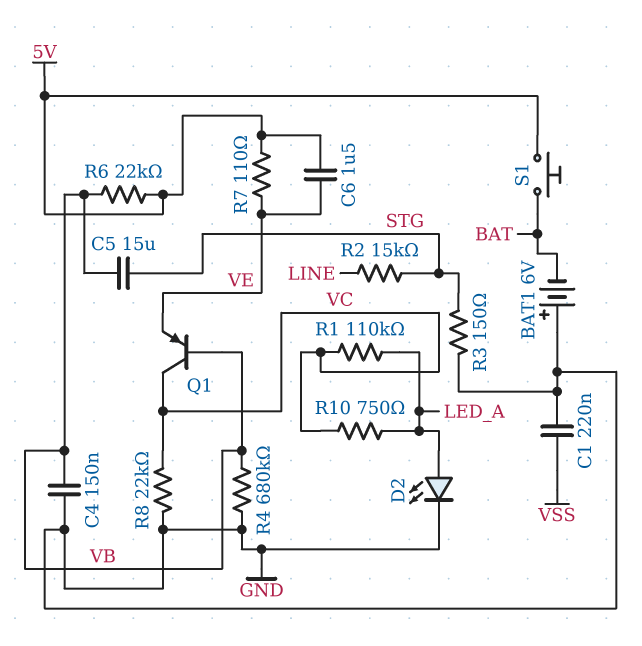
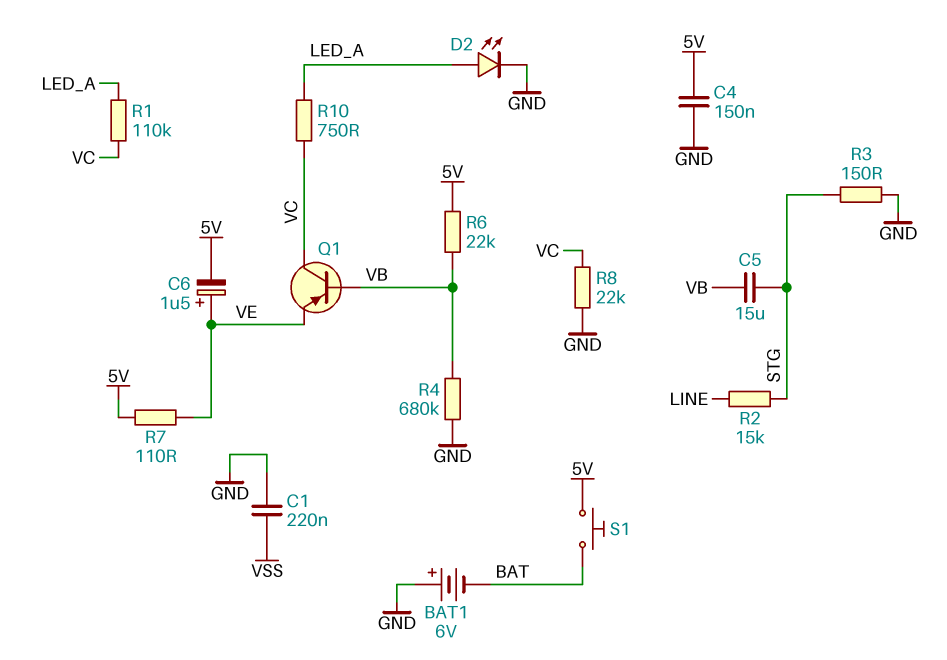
C4: 150nF (GND, VB) -> 150nF (5V, GND)
C6: 1.5uF (5V, VE) -> 1.5uF (plus VE, minus 5V)

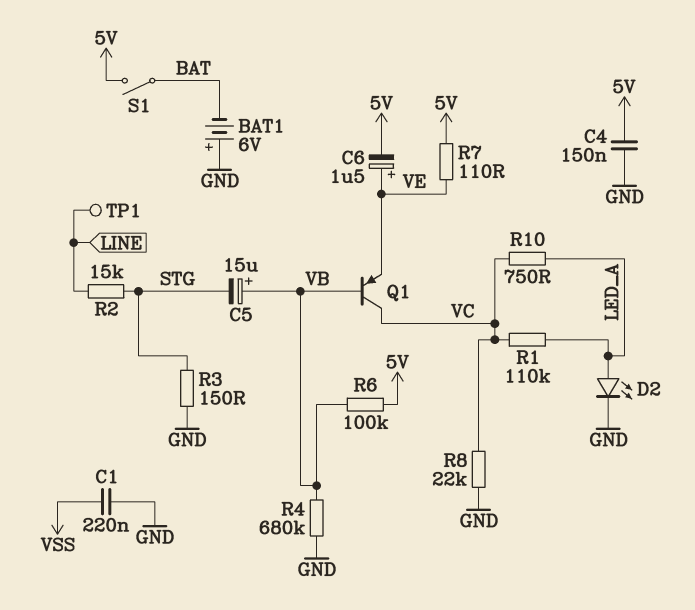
C5: 15uF (STG, VB) -> 15uF (plus VB, minus STG)
R6: 22k (5V, VB) -> 100k (5V, VB)
S1: button (5V, BAT) -> switch (5V, BAT)
TP1: none -> test point (LINE)

